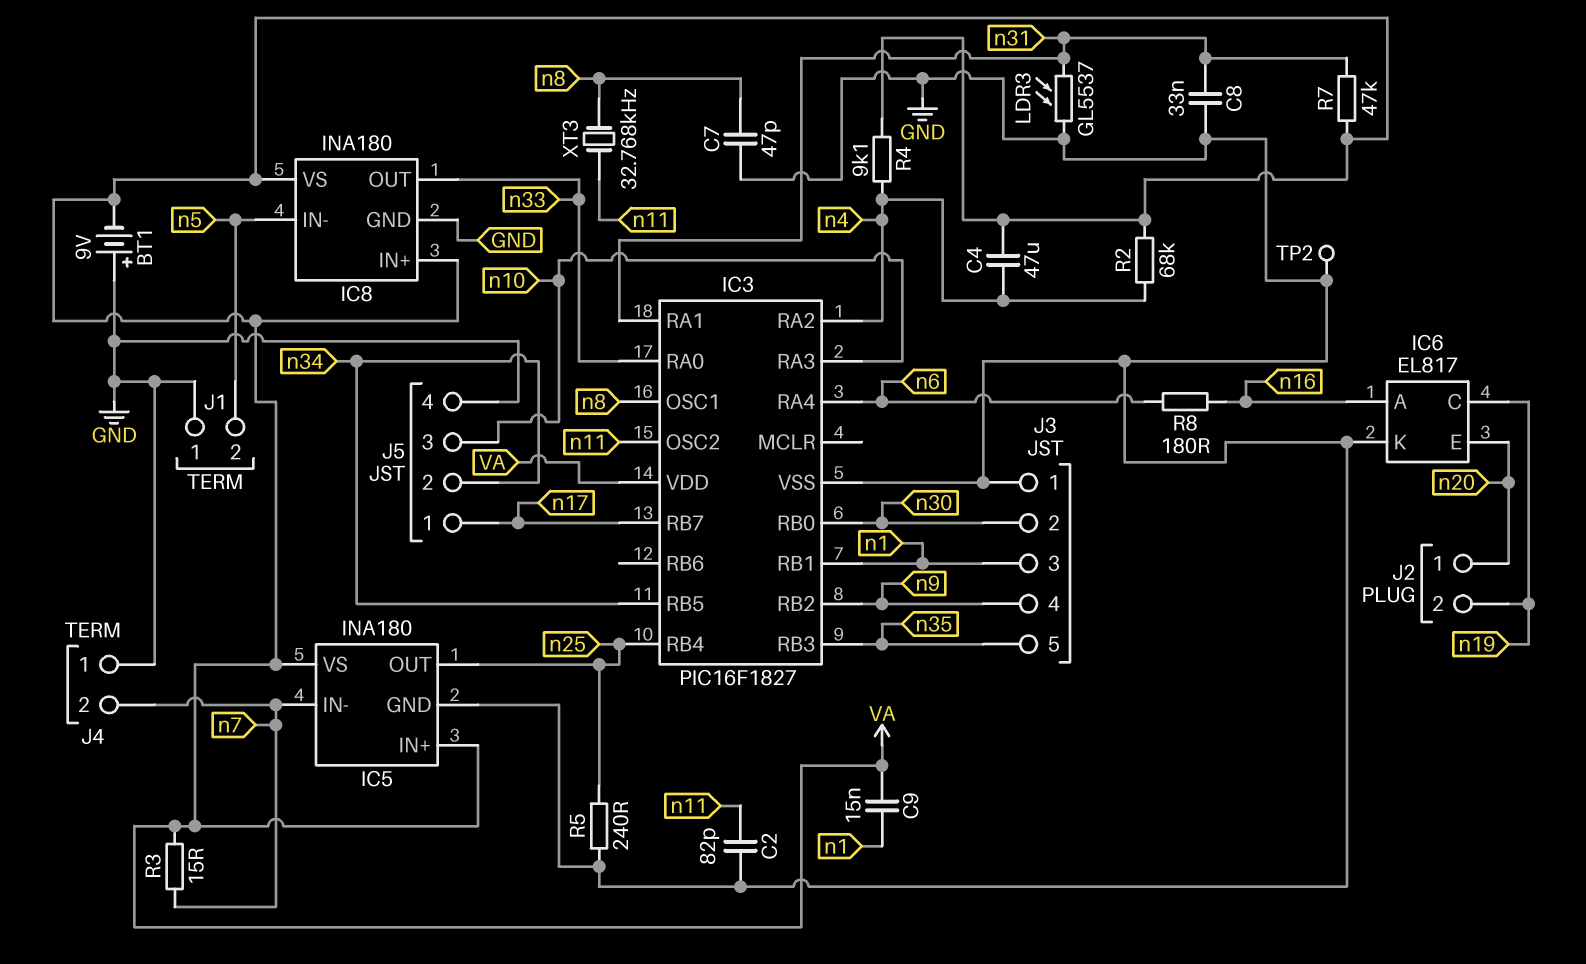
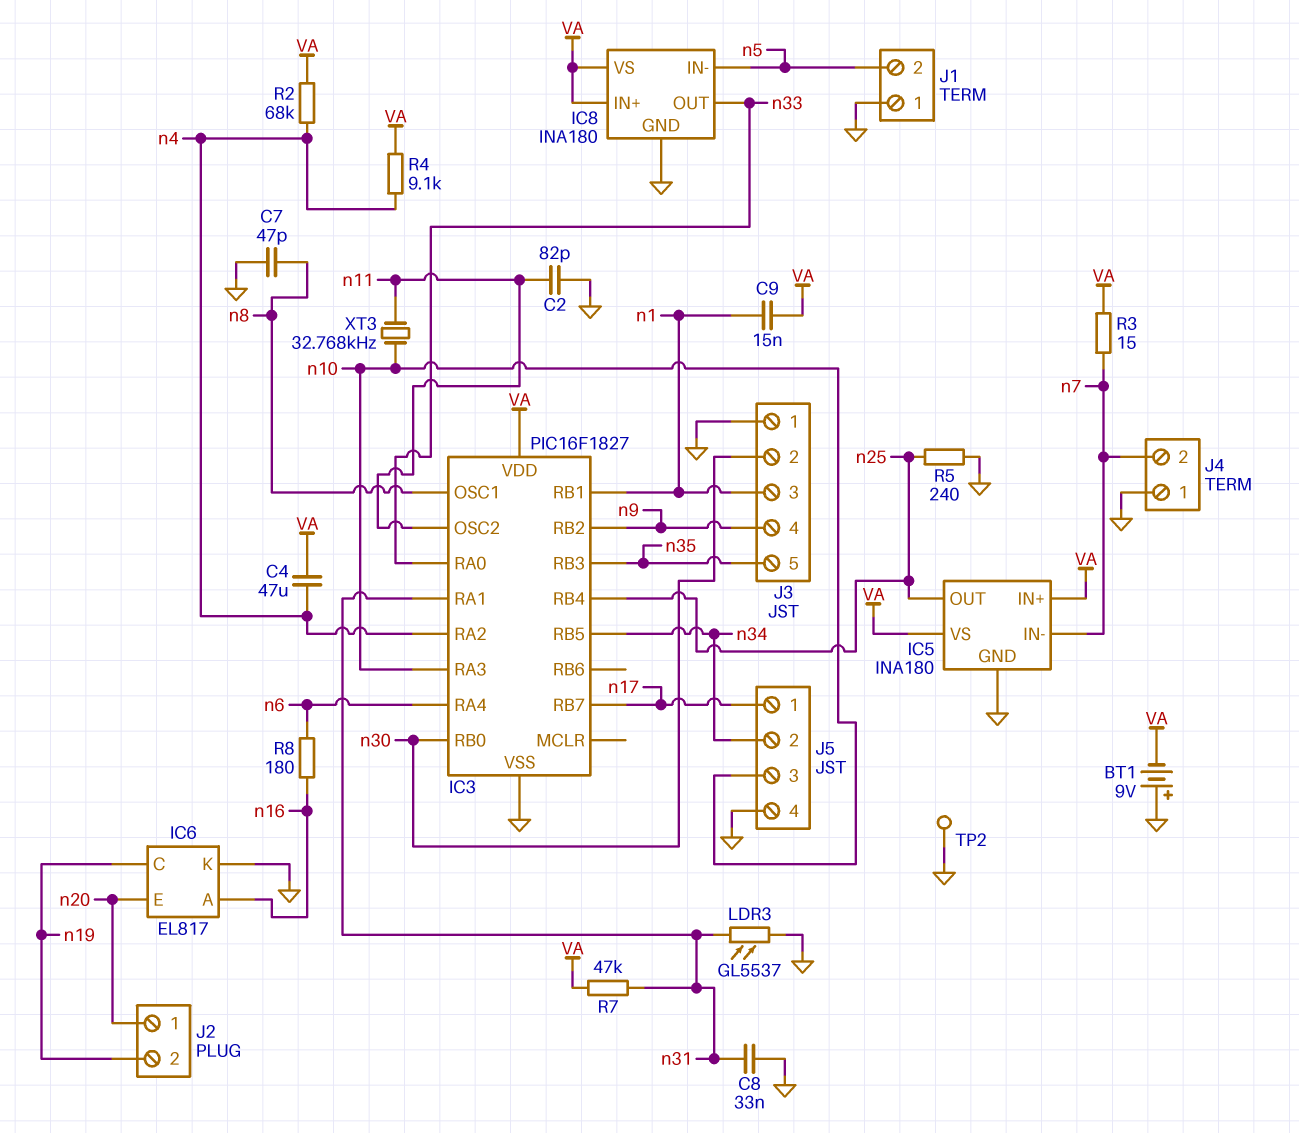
XT3: 32.768kHz (n8, n11) -> 32.768kHz (n10, n11)

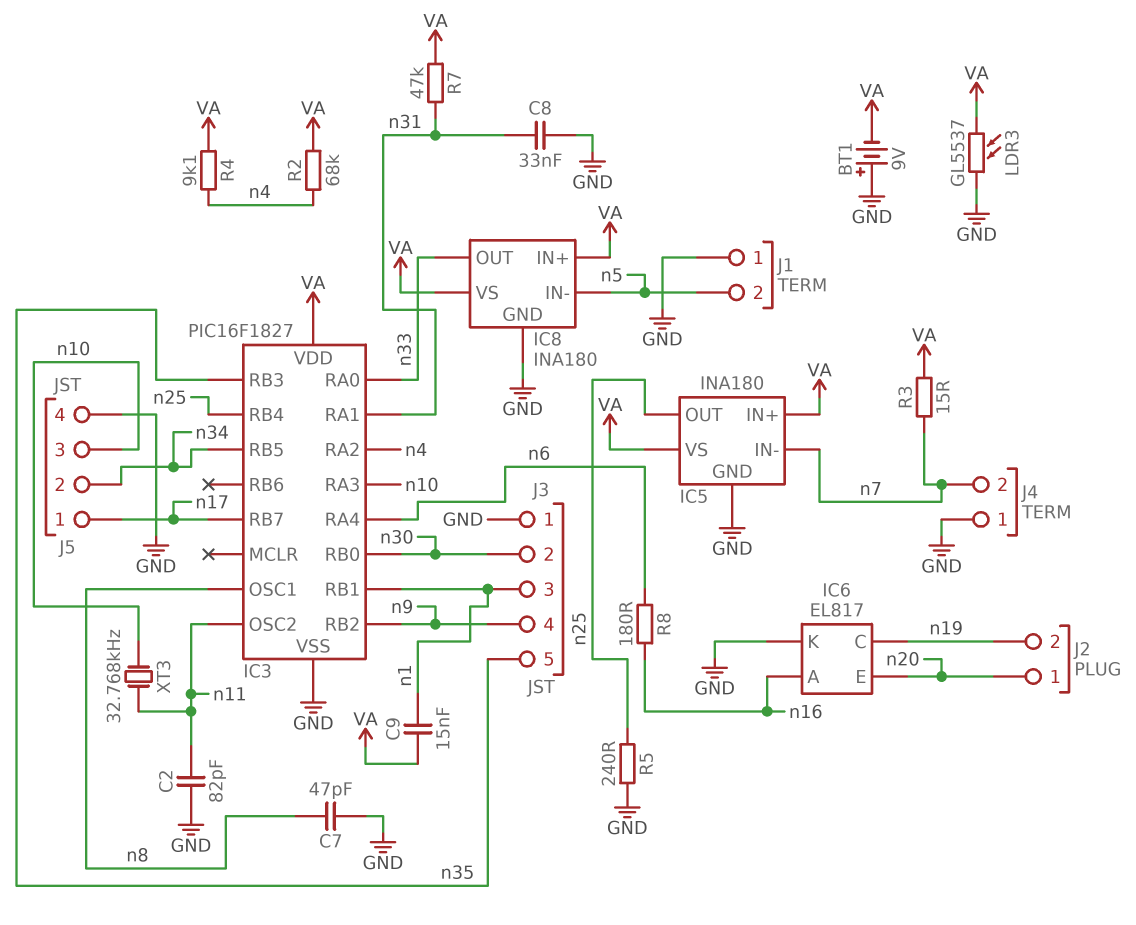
C4: 47uF (VA, n4) -> none
LDR3: GL5537 (GND, n31) -> GL5537 (GND, VA)
TP2: test point (GND) -> none

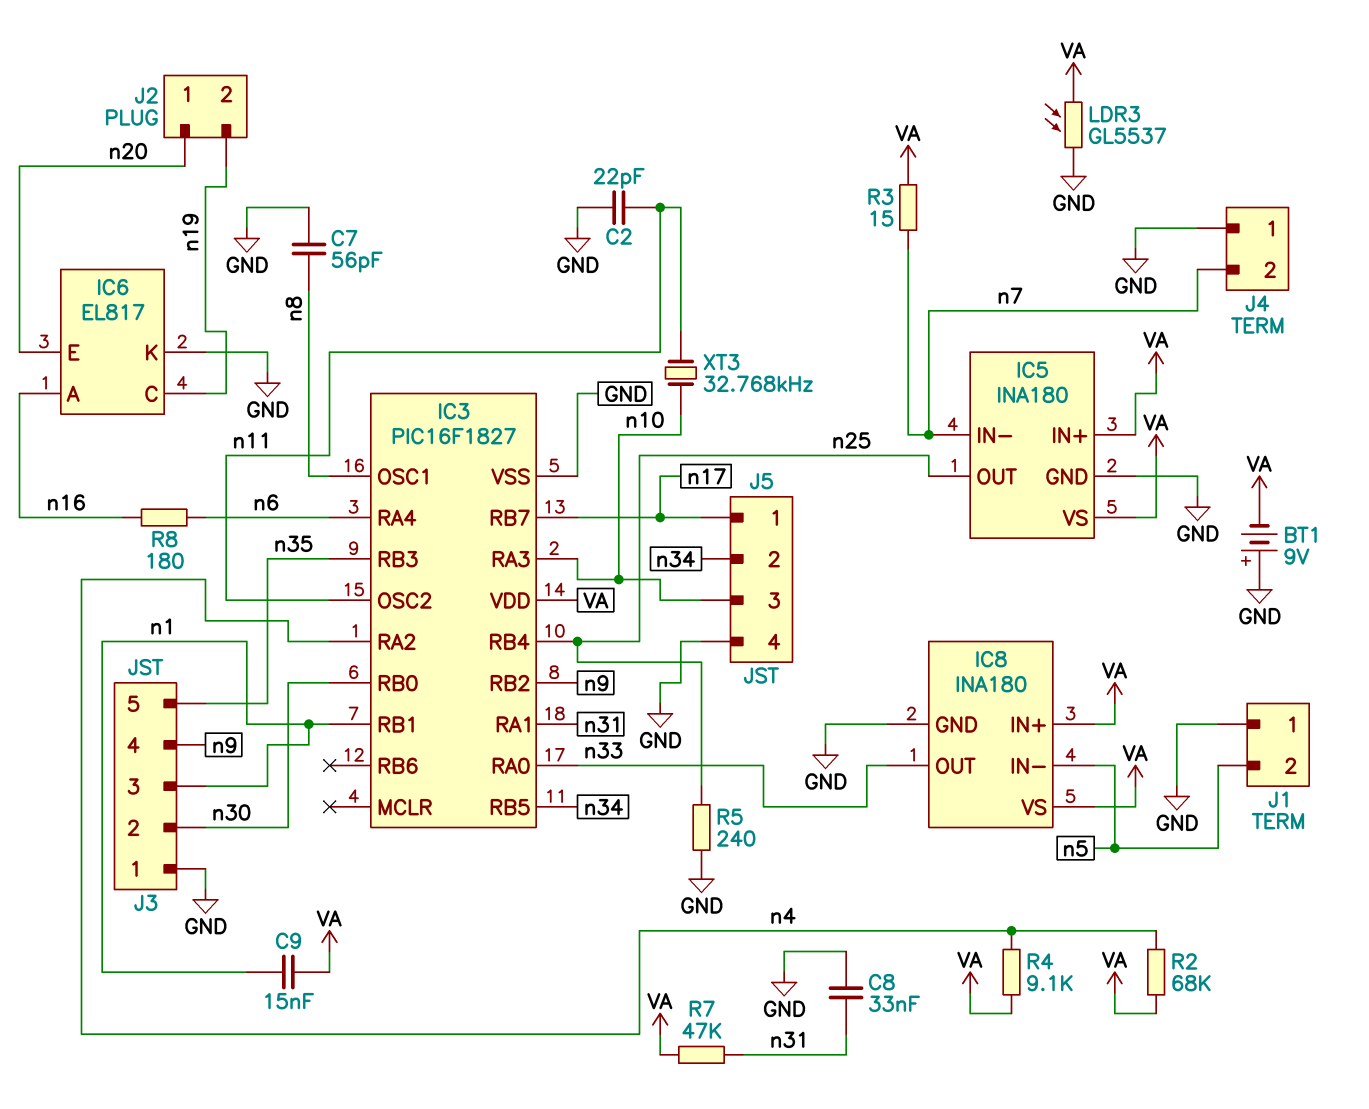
C2: 82pF (GND, n11) -> 22pF (GND, n11)
C7: 47pF (GND, n8) -> 56pF (GND, n8)

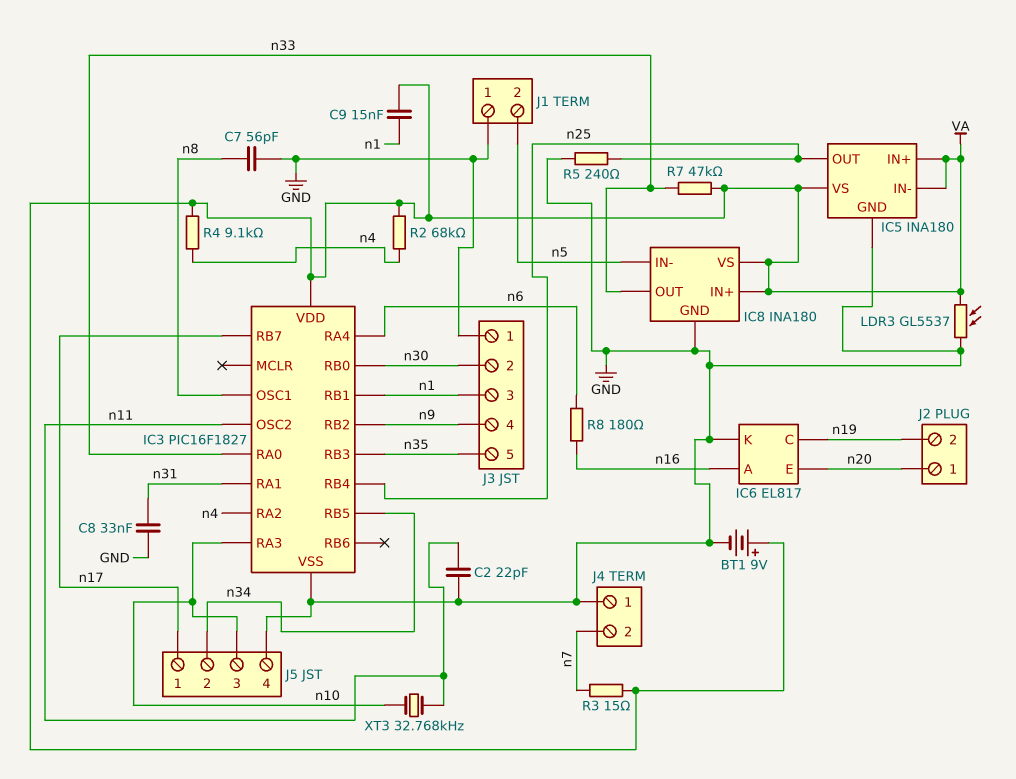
BT1: 9V (plus GND, minus VA) -> 9V (plus VA, minus GND)
IC5 pin IN-: n7 -> VA
R7: 47k (VA, n31) -> 47k (VA, n33)

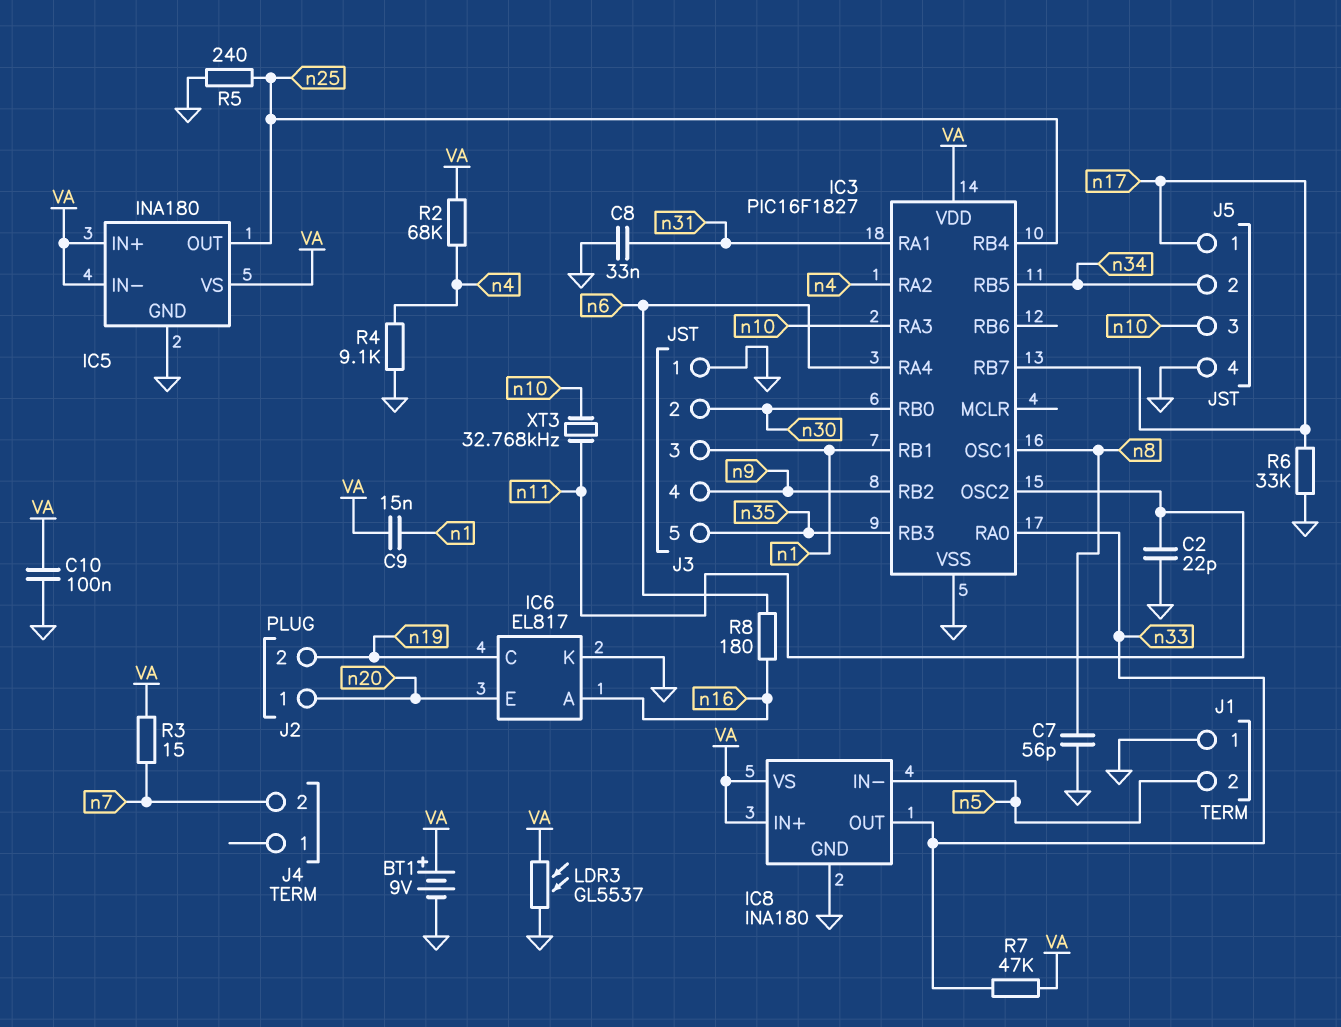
C10: none -> 100nF (GND, VA)
J4 pin 1: GND -> none
R4: 9.1k (VA, n4) -> 9.1k (GND, n4)
R6: none -> 33k (GND, n17)

